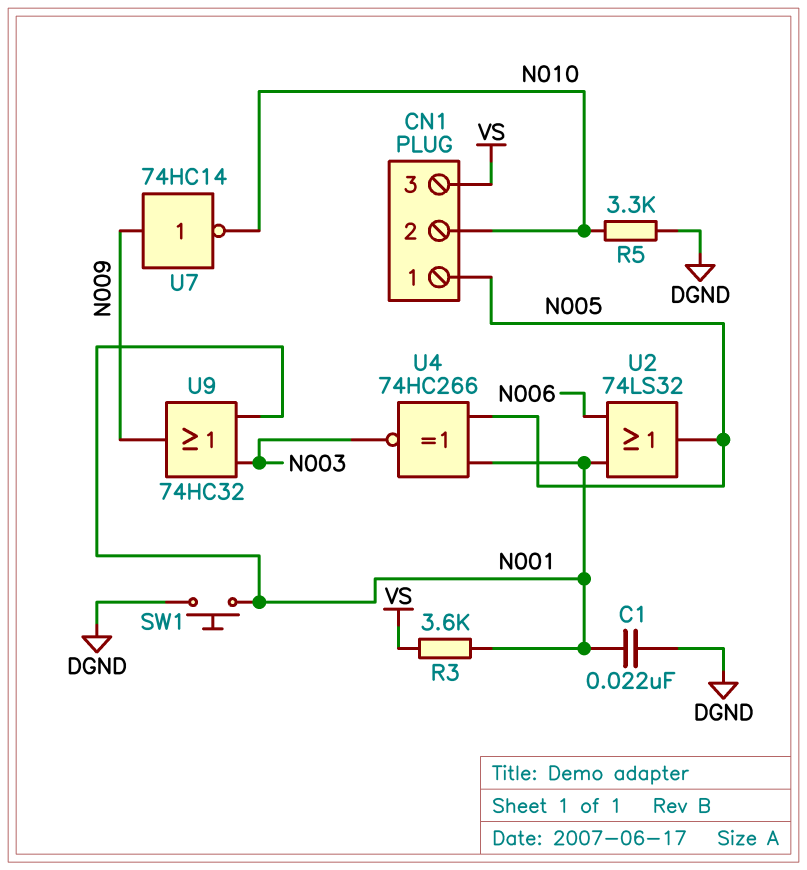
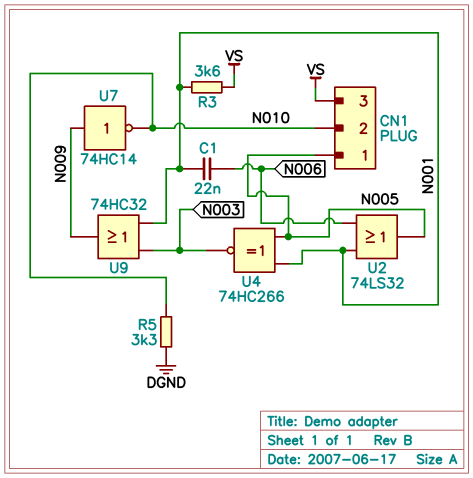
C1: 22nF (DGND, N001) -> 22nF (N001, N006)
SW1: button (DGND, N001) -> none

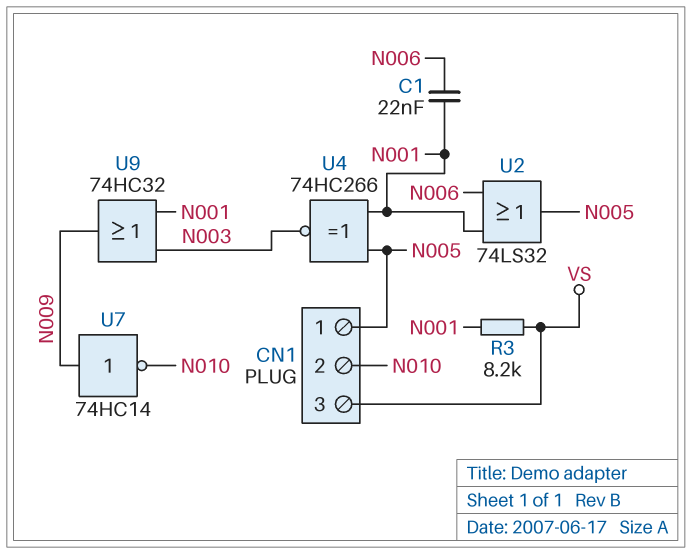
R3: 3.6k (N001, VS) -> 8.2k (N001, VS)
R5: 3.3k (DGND, N010) -> none

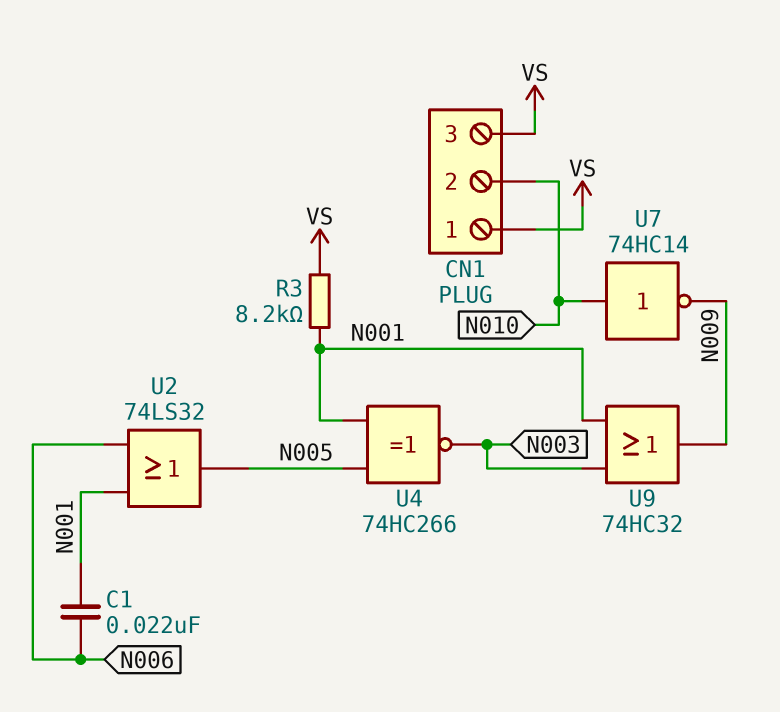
CN1 pin 1: N005 -> VS
U7: NOT 74HC14 (in N009, out N010) -> NOT 74HC14 (in N010, out N009)

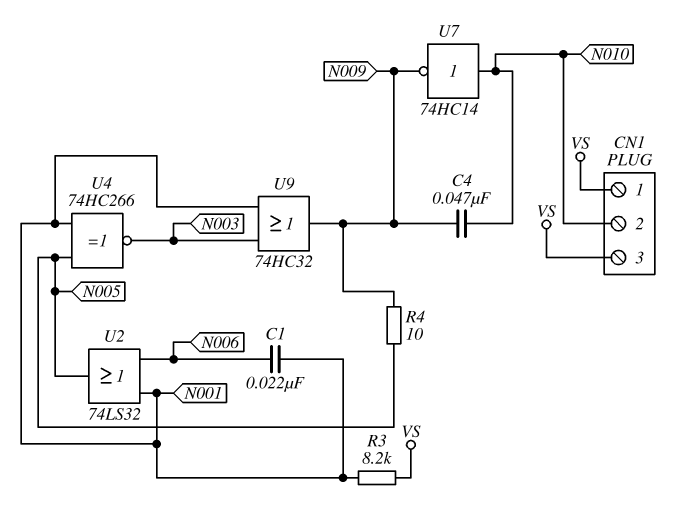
C4: none -> 47nF (N009, N010)
R4: none -> 10 (N005, N009)

